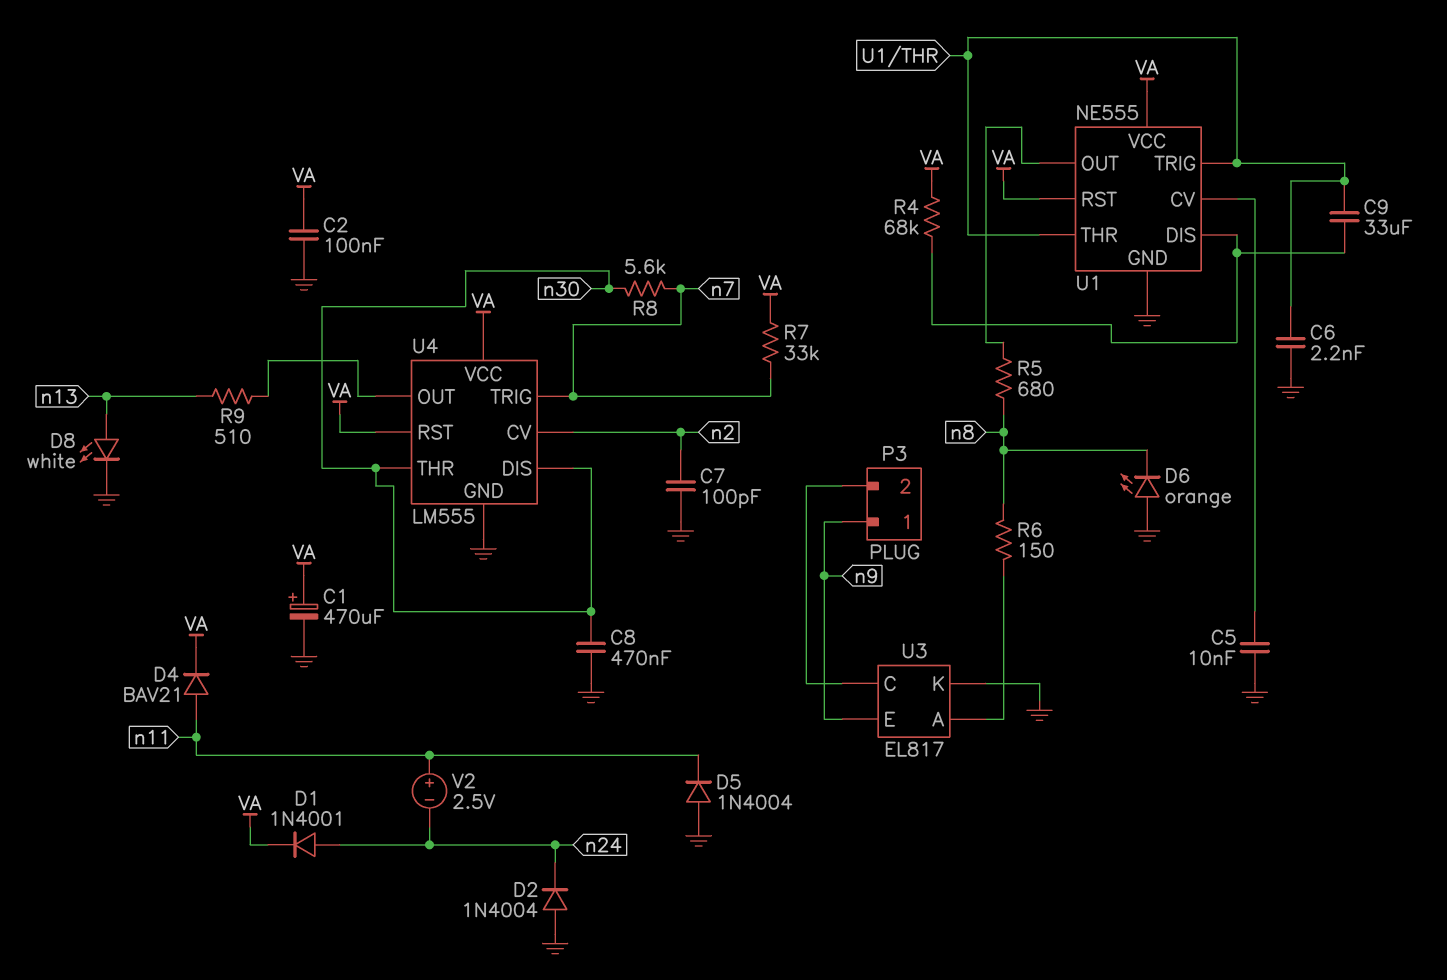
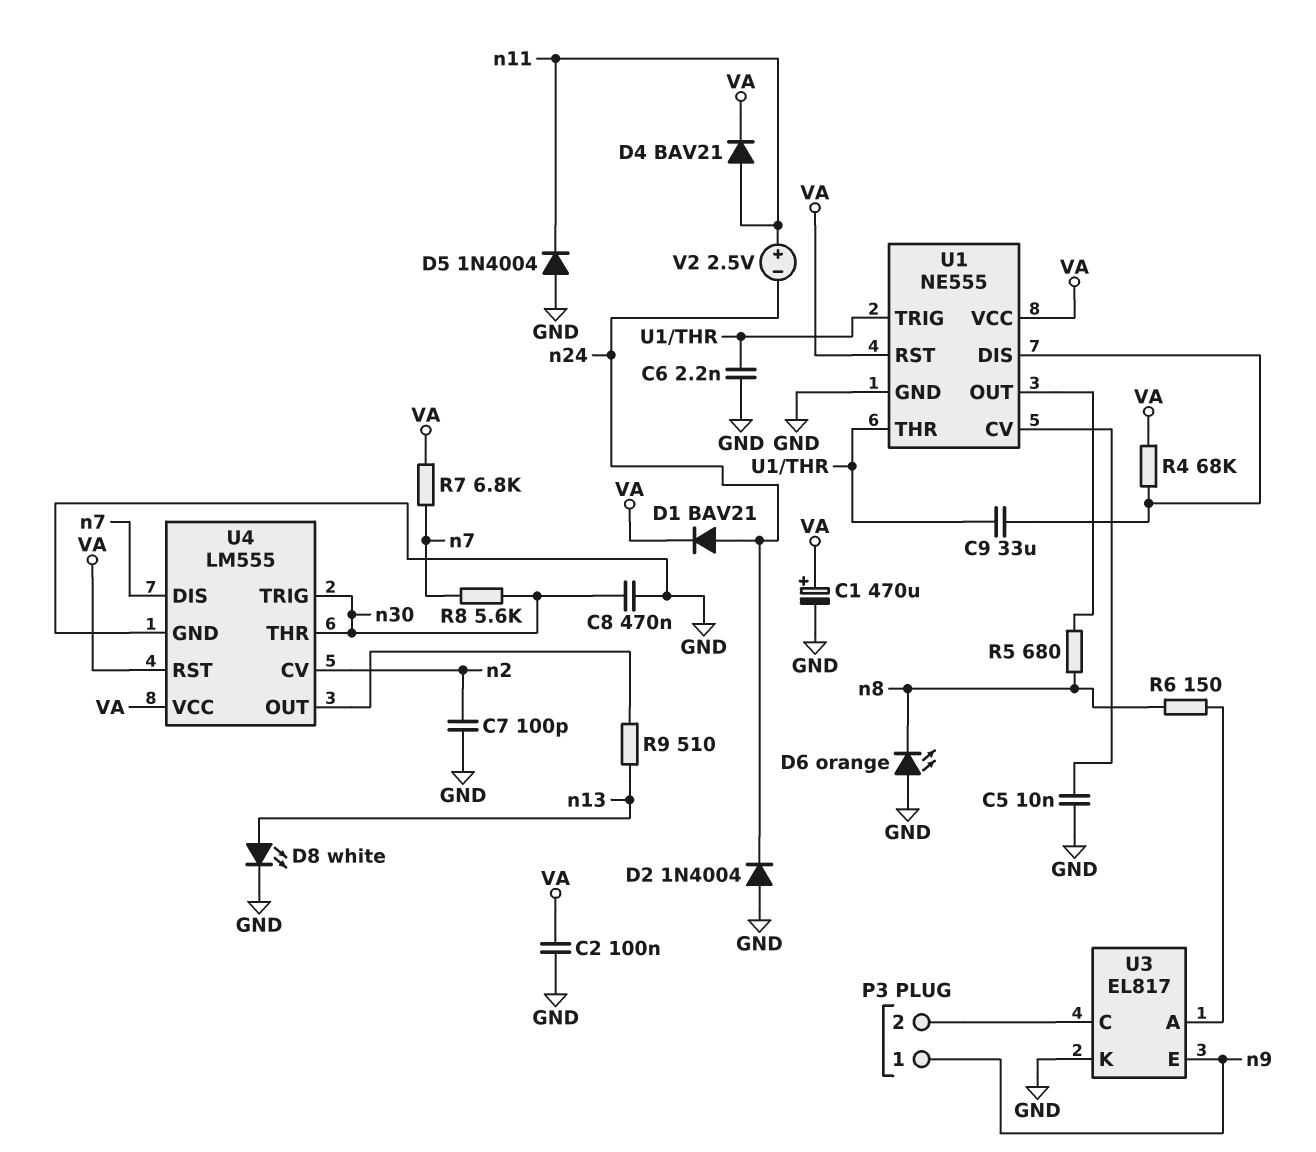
D1: diode 1N4001 (A n24, K VA) -> diode BAV21 (A n24, K VA)
R7: 33k (VA, n7) -> 6.8k (VA, n7)
U4 pin DIS: n30 -> n7
U4 pin TRIG: n7 -> n30

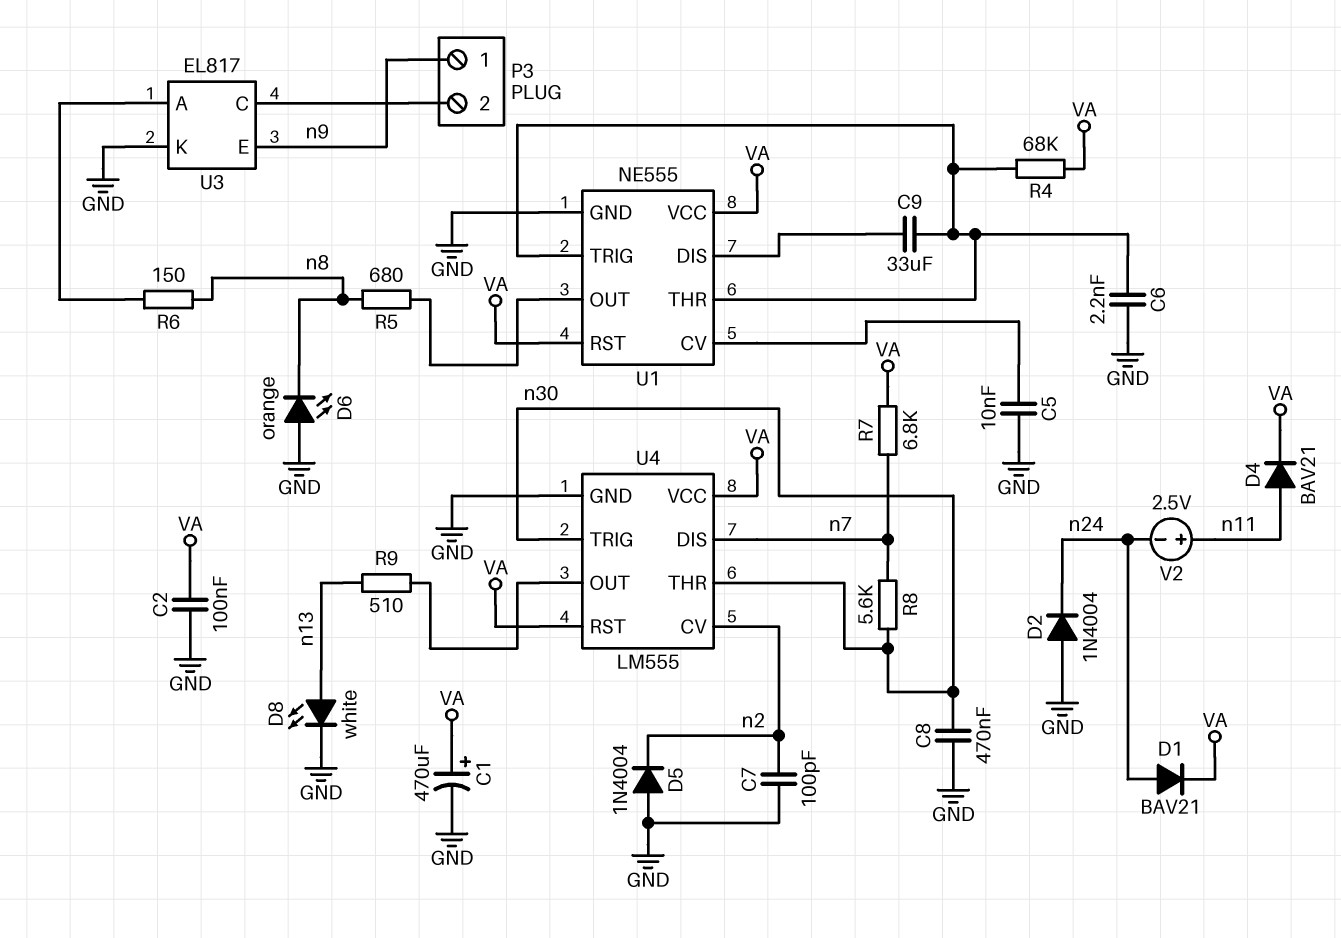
D5: diode 1N4004 (A GND, K n11) -> diode 1N4004 (A GND, K n2)
R4: 68k (U1/DIS, VA) -> 68k (U1/THR, VA)

